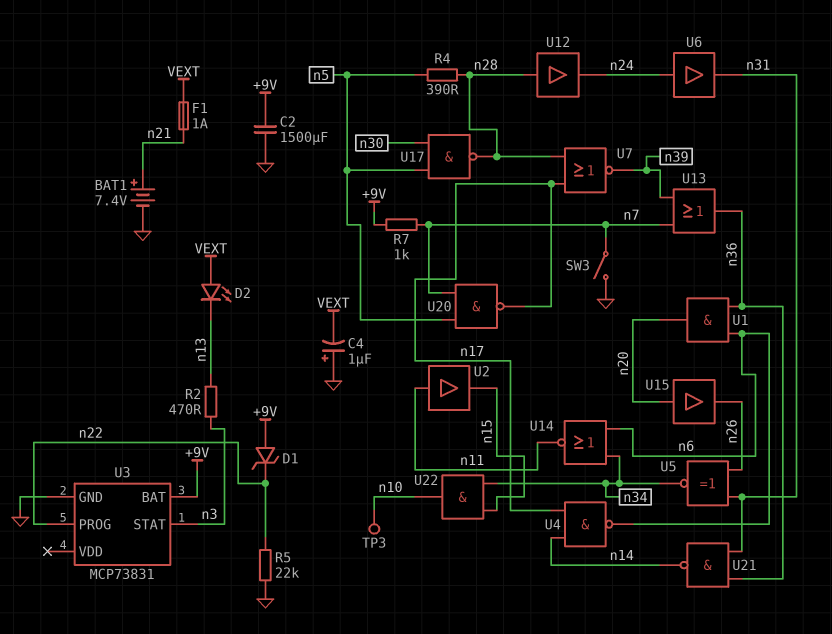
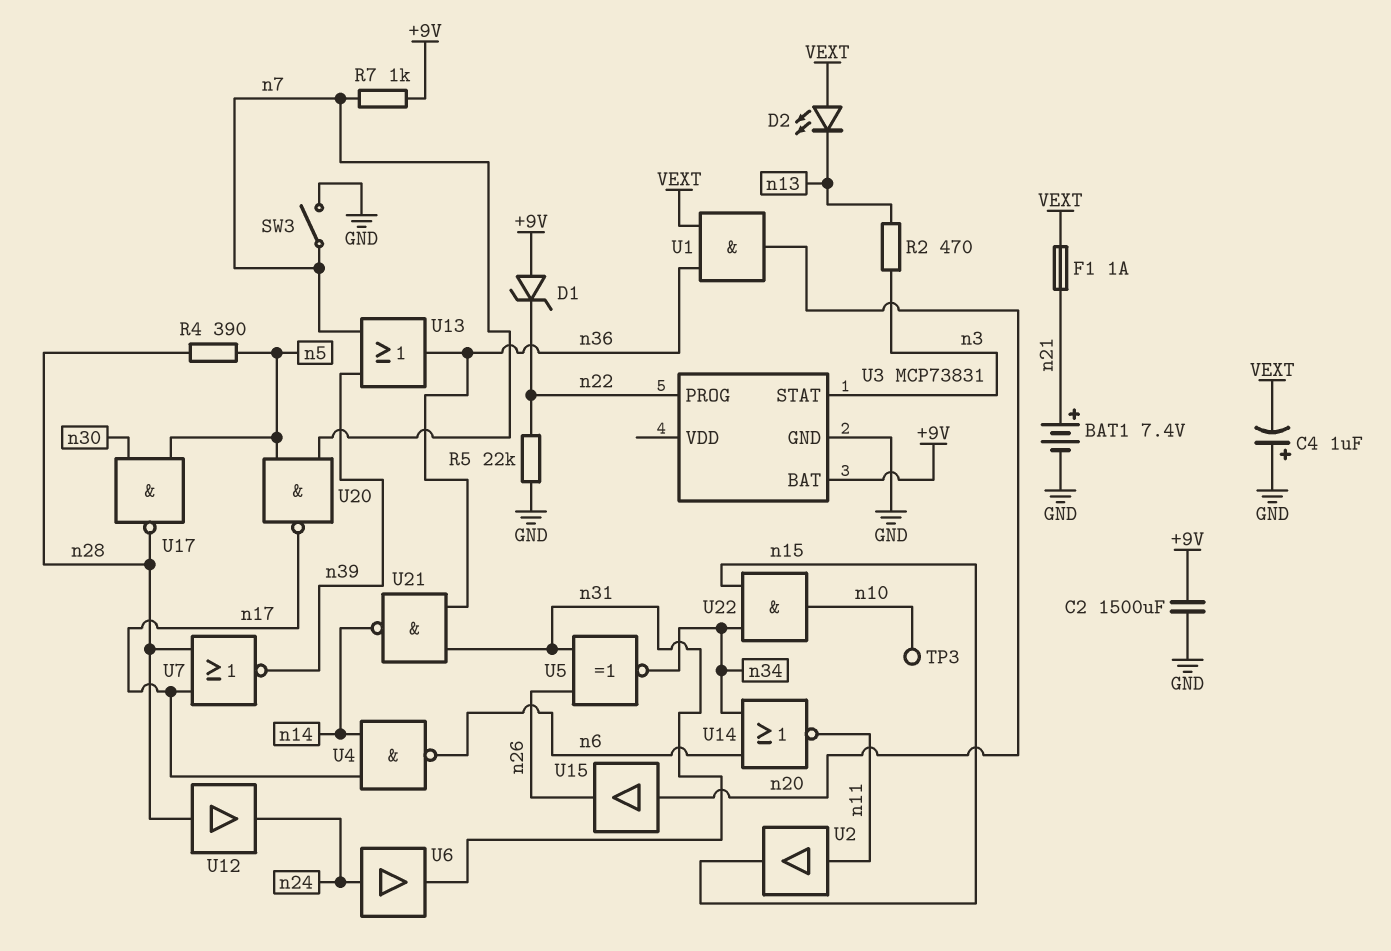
U1: AND (in n6, in n36, out n20) -> AND (in VEXT, in n36, out n20)

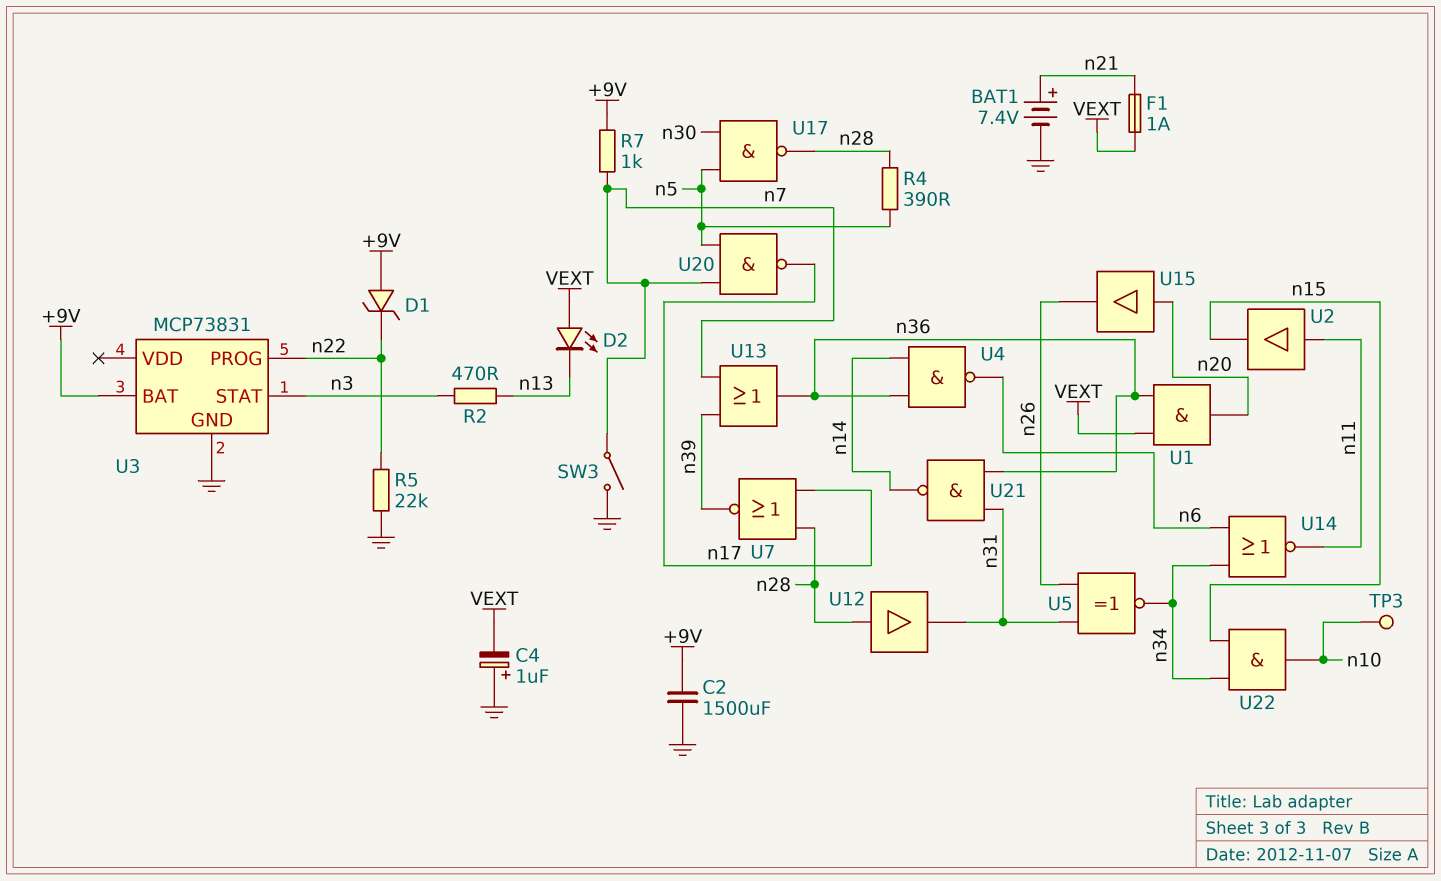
U4: NAND (in n14, in n17, out n6) -> NAND (in n14, in n36, out n6)
U6: buffer (in n24, out n31) -> none
U12: buffer (in n28, out n24) -> buffer (in n28, out n31)

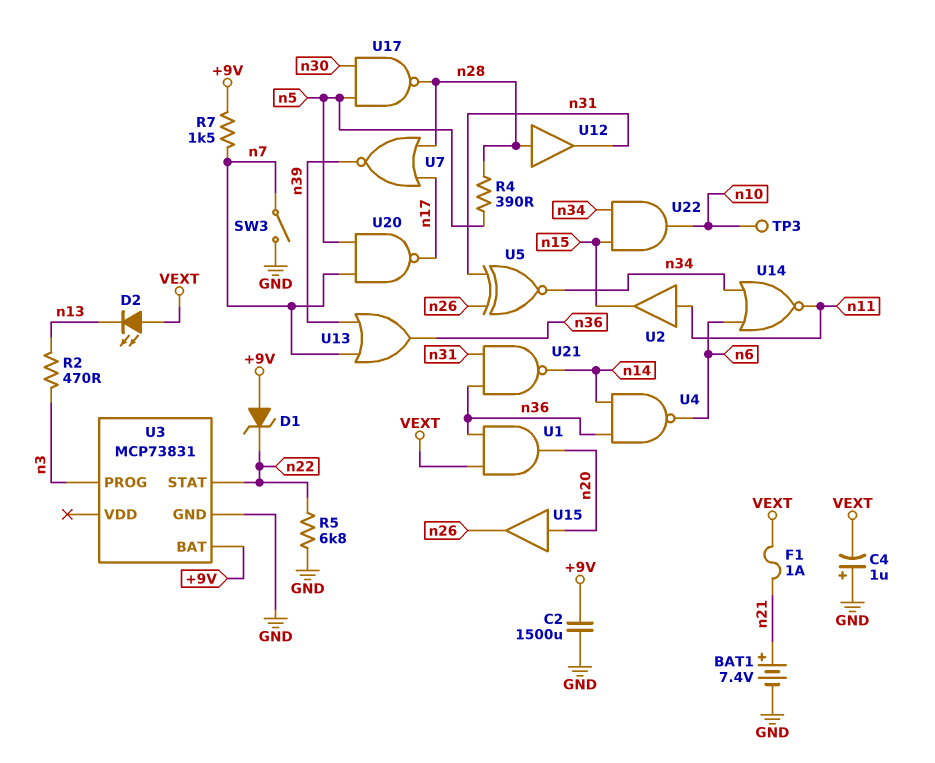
R5: 22k (GND, n22) -> 6.8k (GND, n22)
R7: 1k (+9V, n7) -> 1.5k (+9V, n7)
U3 pin PROG: n22 -> n3
U3 pin STAT: n3 -> n22

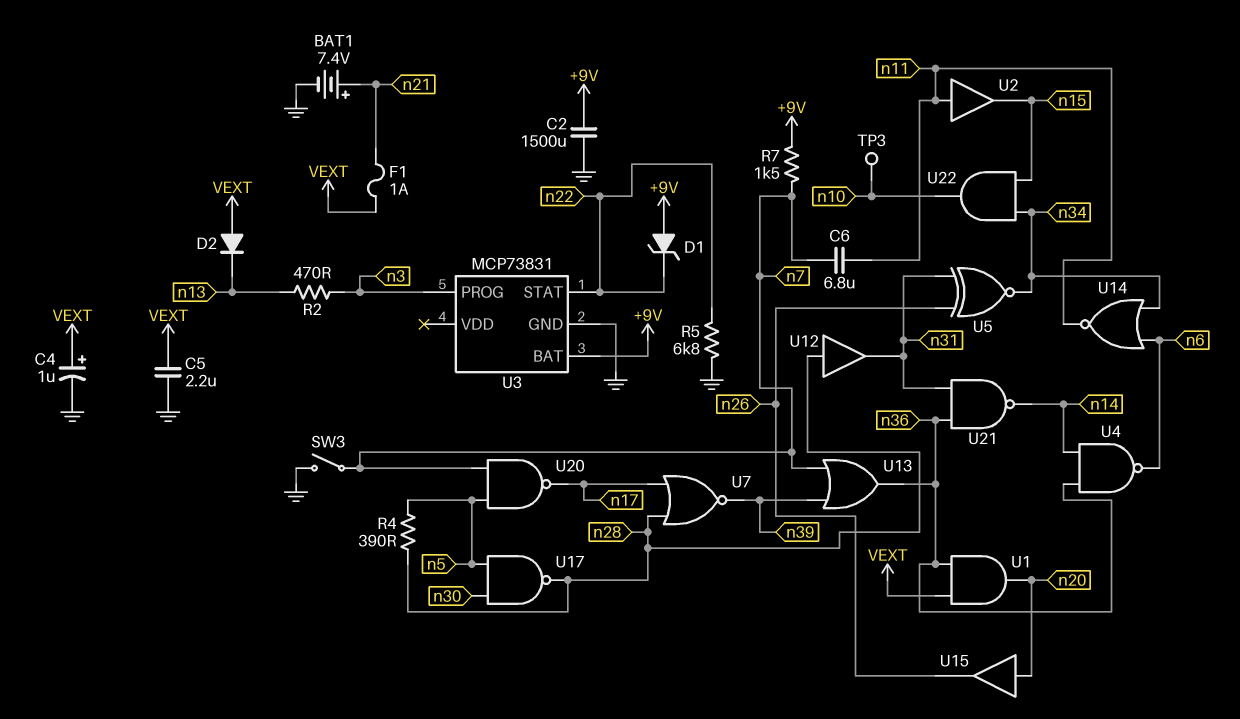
C4: 1uF (plus GND, minus VEXT) -> 1uF (plus VEXT, minus GND)
C5: none -> 2.2uF (GND, VEXT)
C6: none -> 6.8uF (n7, n11)
D2: LED (A VEXT, K n13) -> diode (A VEXT, K n13)

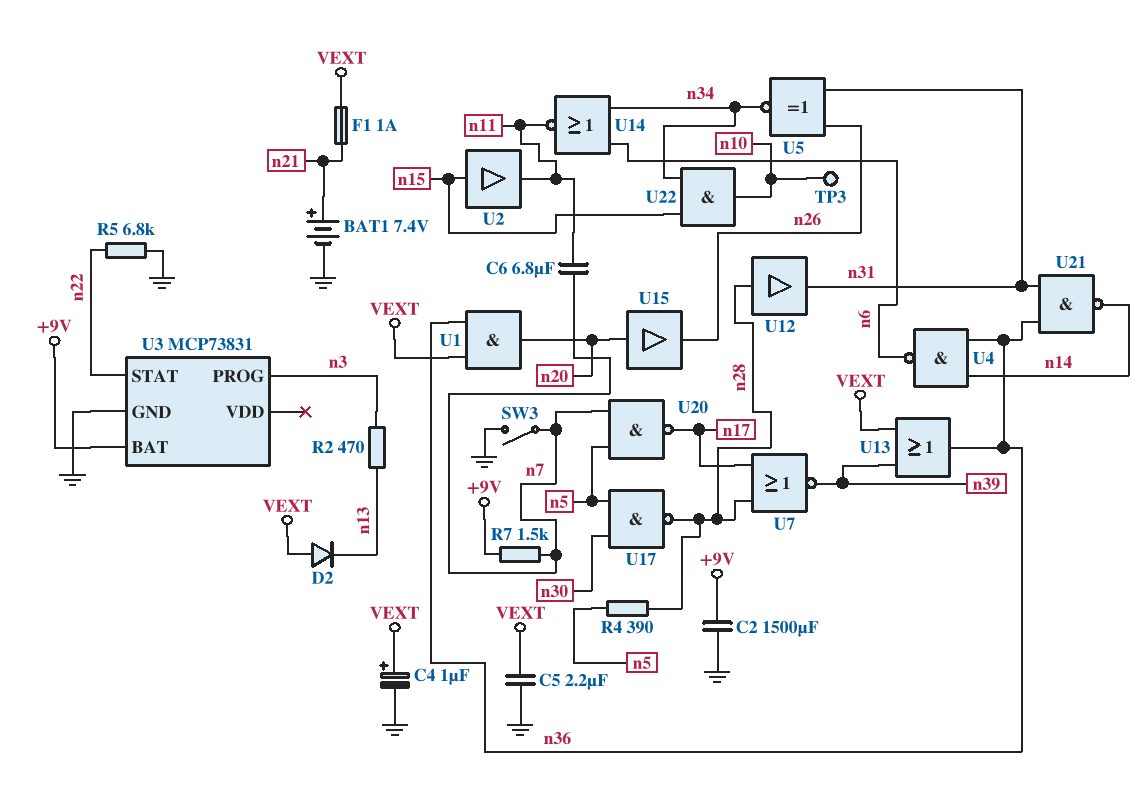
D1: zener (A +9V, K n22) -> none
U2: buffer (in n11, out n15) -> buffer (in n15, out n11)
U13: OR (in n7, in n39, out n36) -> OR (in VEXT, in n39, out n36)

